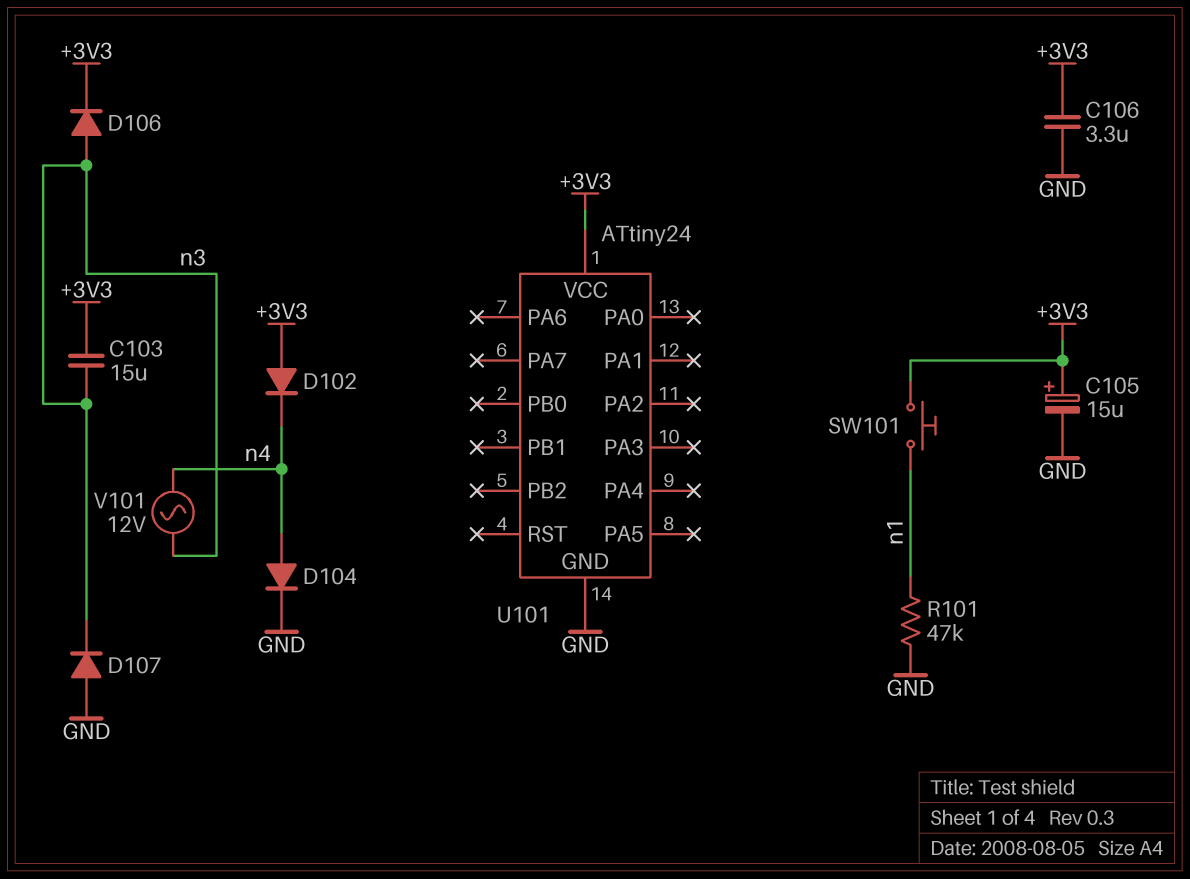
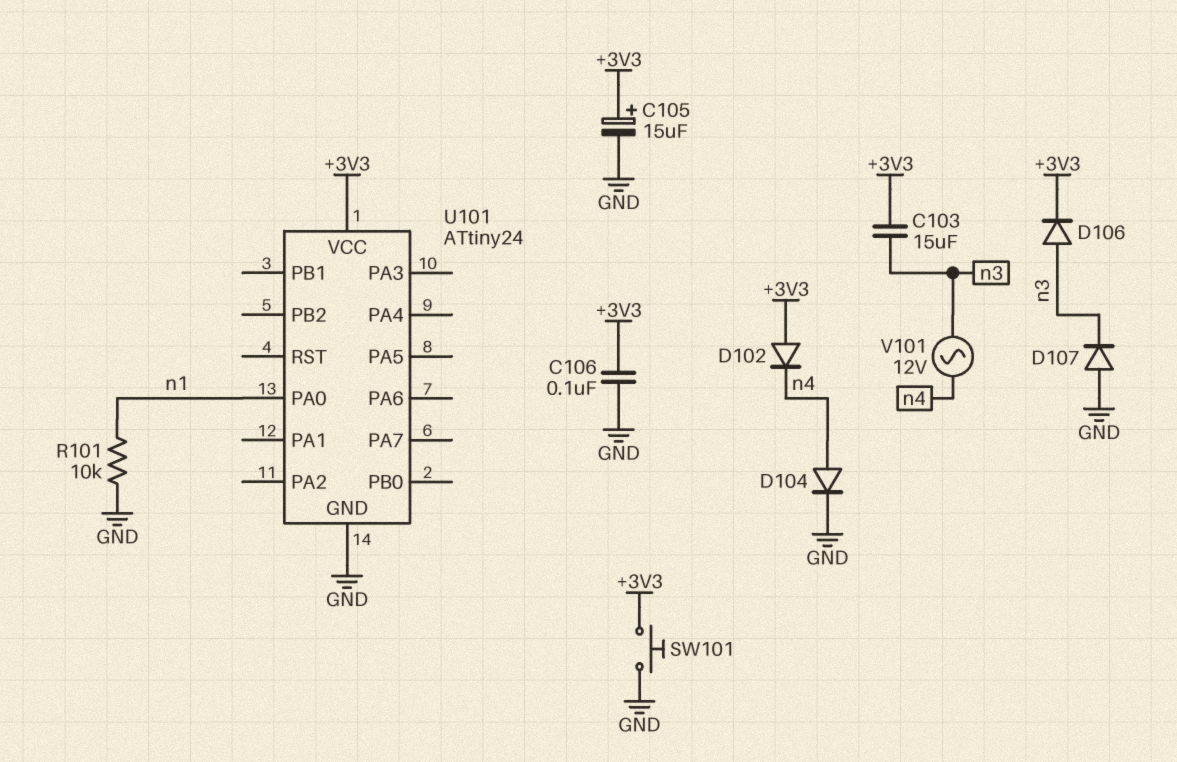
C106: 3.3uF (+3V3, GND) -> 100nF (+3V3, GND)
R101: 47k (GND, n1) -> 10k (GND, n1)
SW101: button (+3V3, n1) -> button (+3V3, GND)
U101 pin PA0: none -> n1

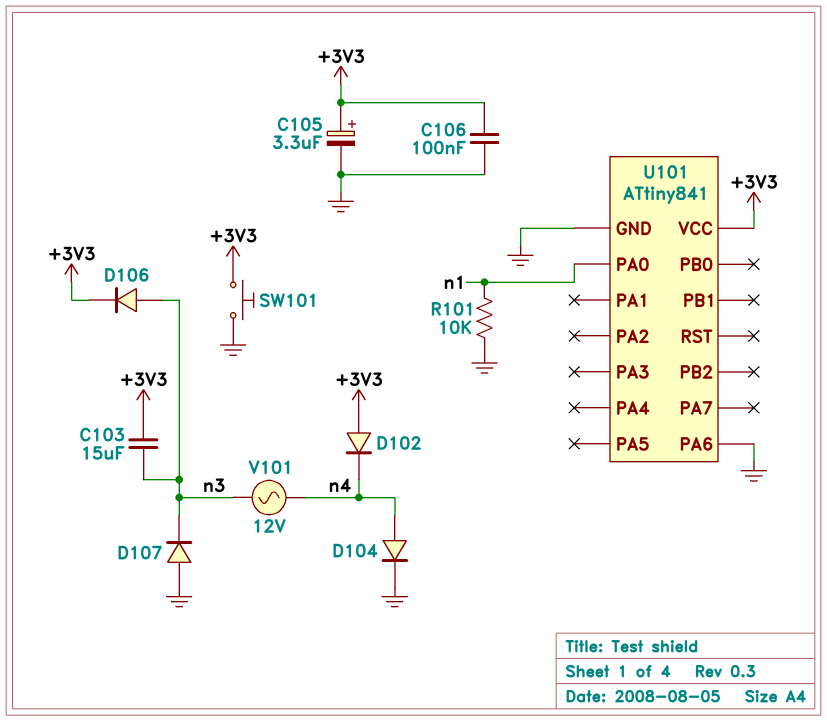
C105: 15uF (plus +3V3, minus GND) -> 3.3uF (plus +3V3, minus GND)
U101: ATtiny24 -> ATtiny841
U101 pin PA6: none -> GND

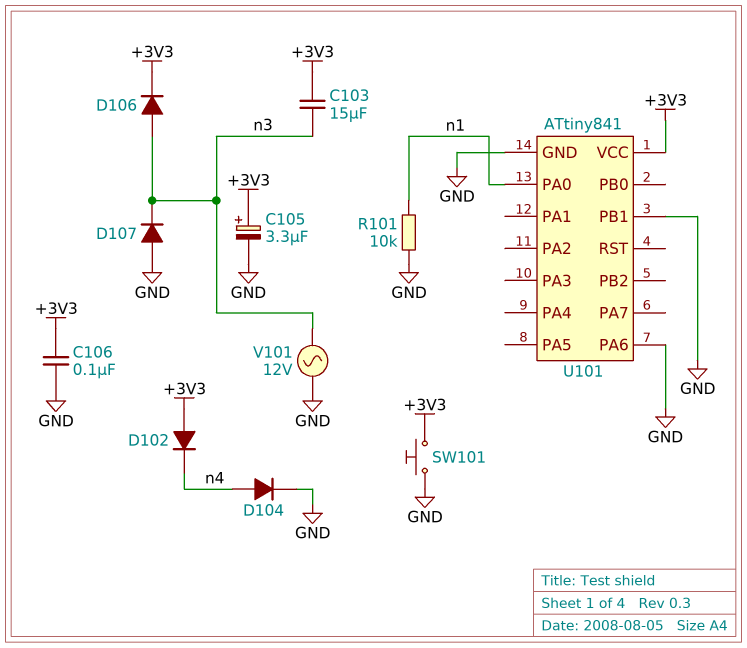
U101 pin PB1: none -> GND
V101: AC 12V (n3, n4) -> AC 12V (GND, n3)

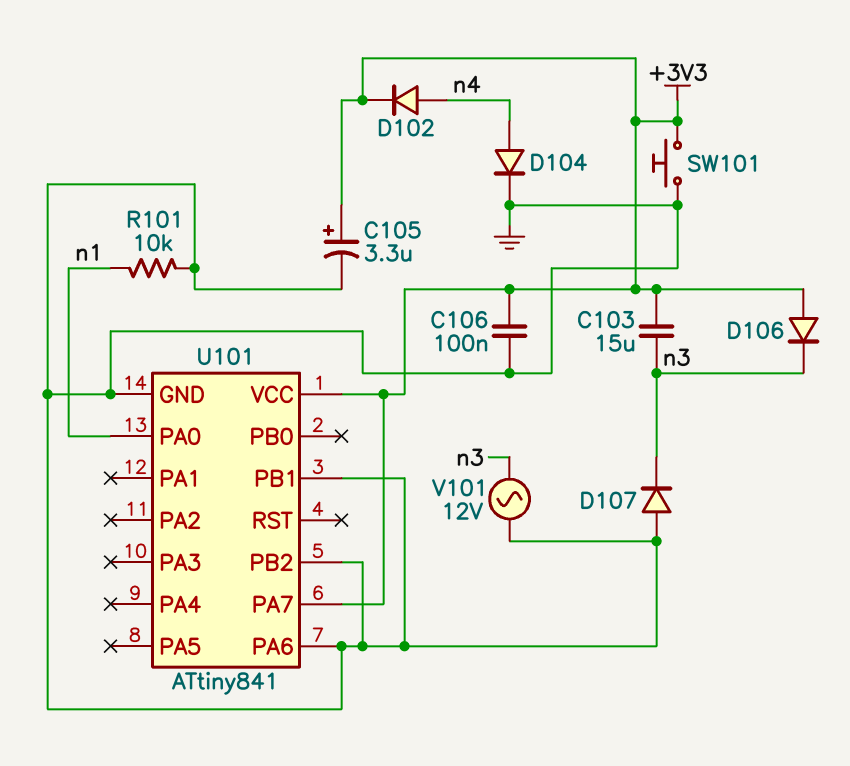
D102: diode (A +3V3, K n4) -> diode (A n4, K +3V3)
D106: diode (A n3, K +3V3) -> diode (A +3V3, K n3)
U101 pin PA7: none -> +3V3
U101 pin PB2: none -> GND

